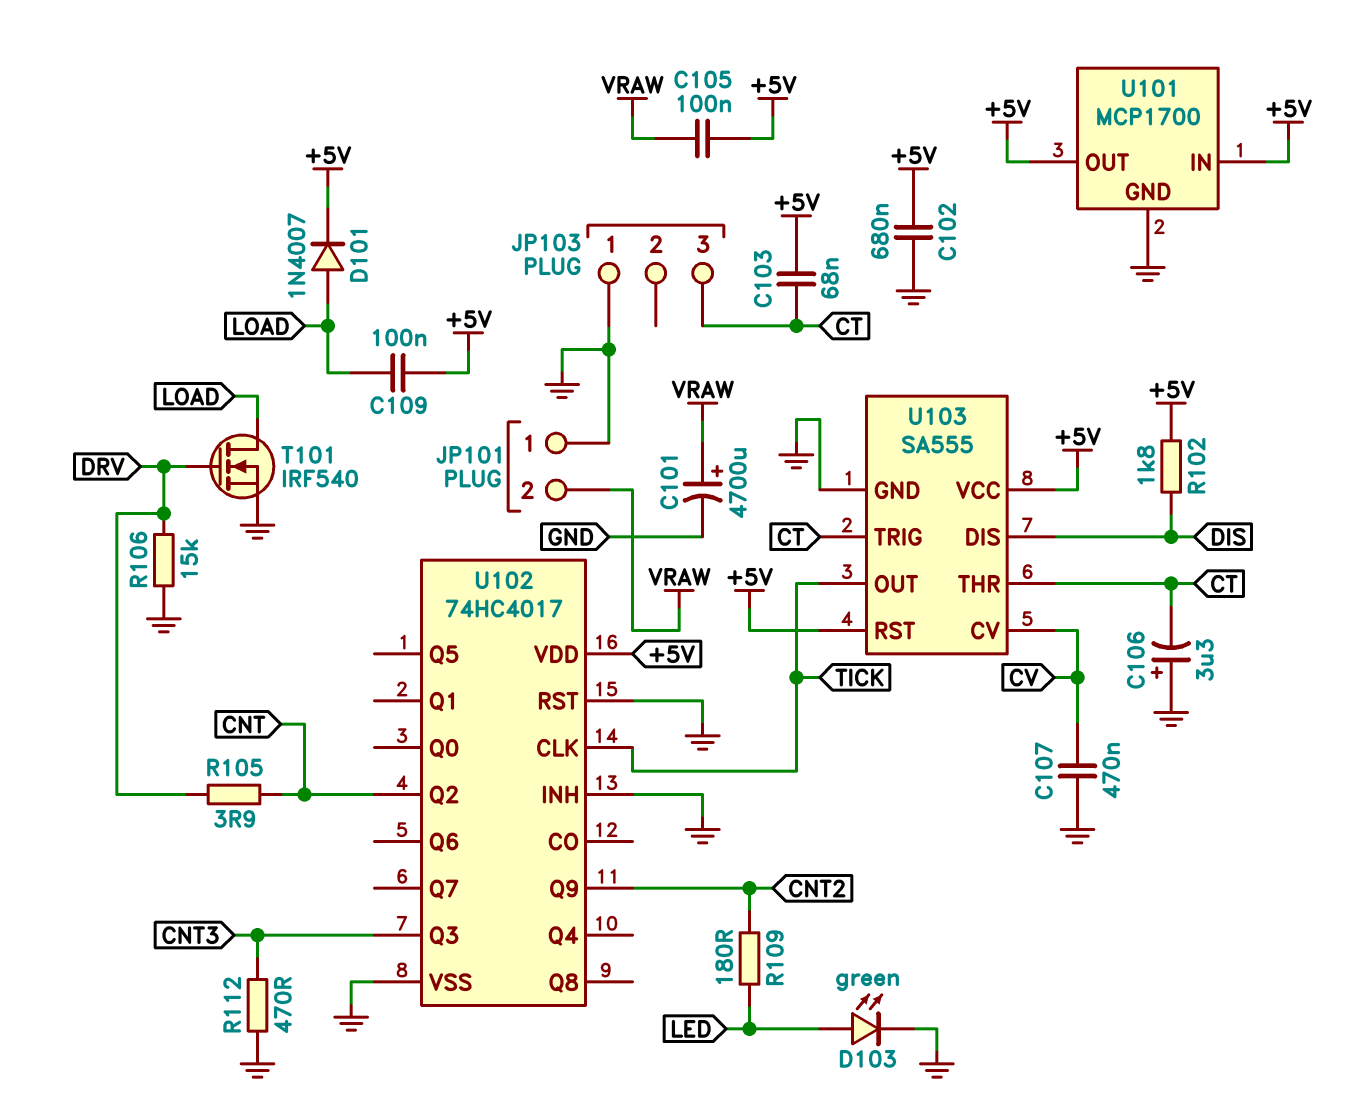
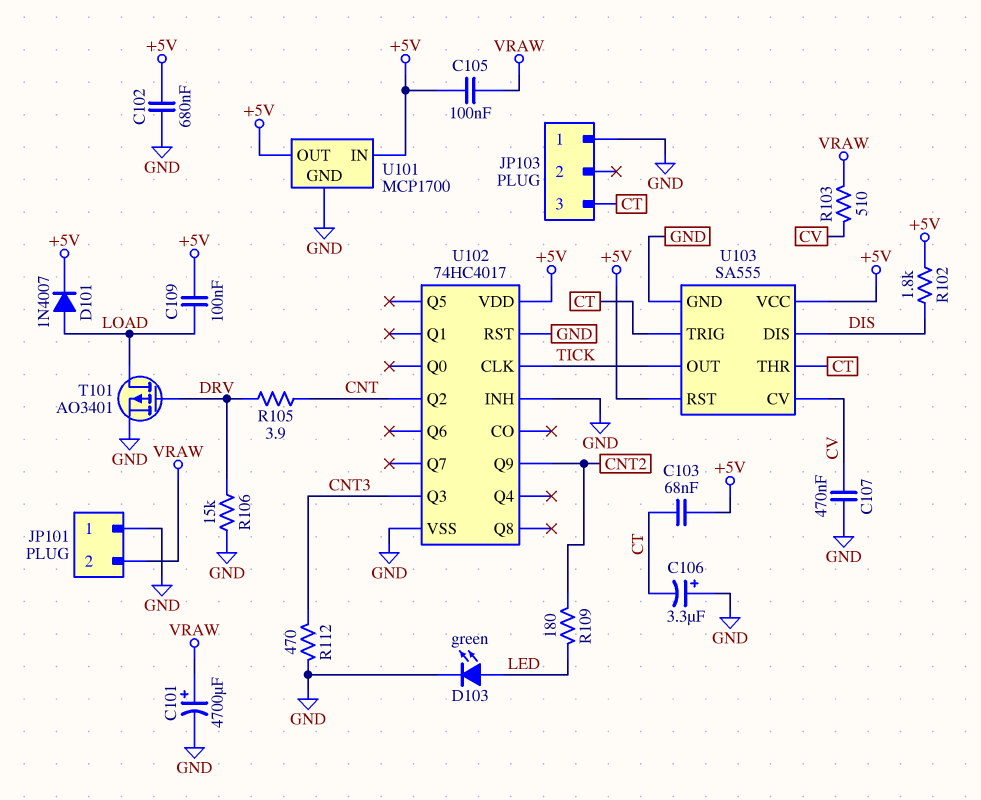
R103: none -> 510 (CV, VRAW)
T101: NMOS IRF540 (G DRV, D LOAD, S GND) -> PMOS AO3401 (G DRV, D LOAD, S GND)

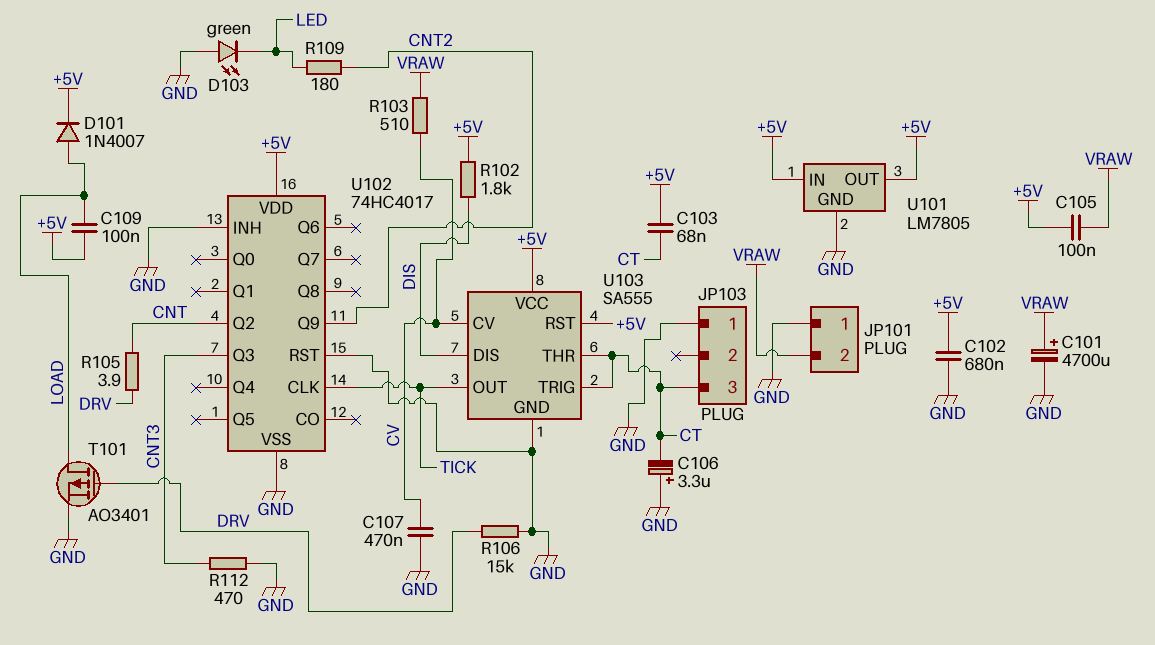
D103: LED green (A LED, K GND) -> LED green (A GND, K LED)
U101: MCP1700 -> LM7805

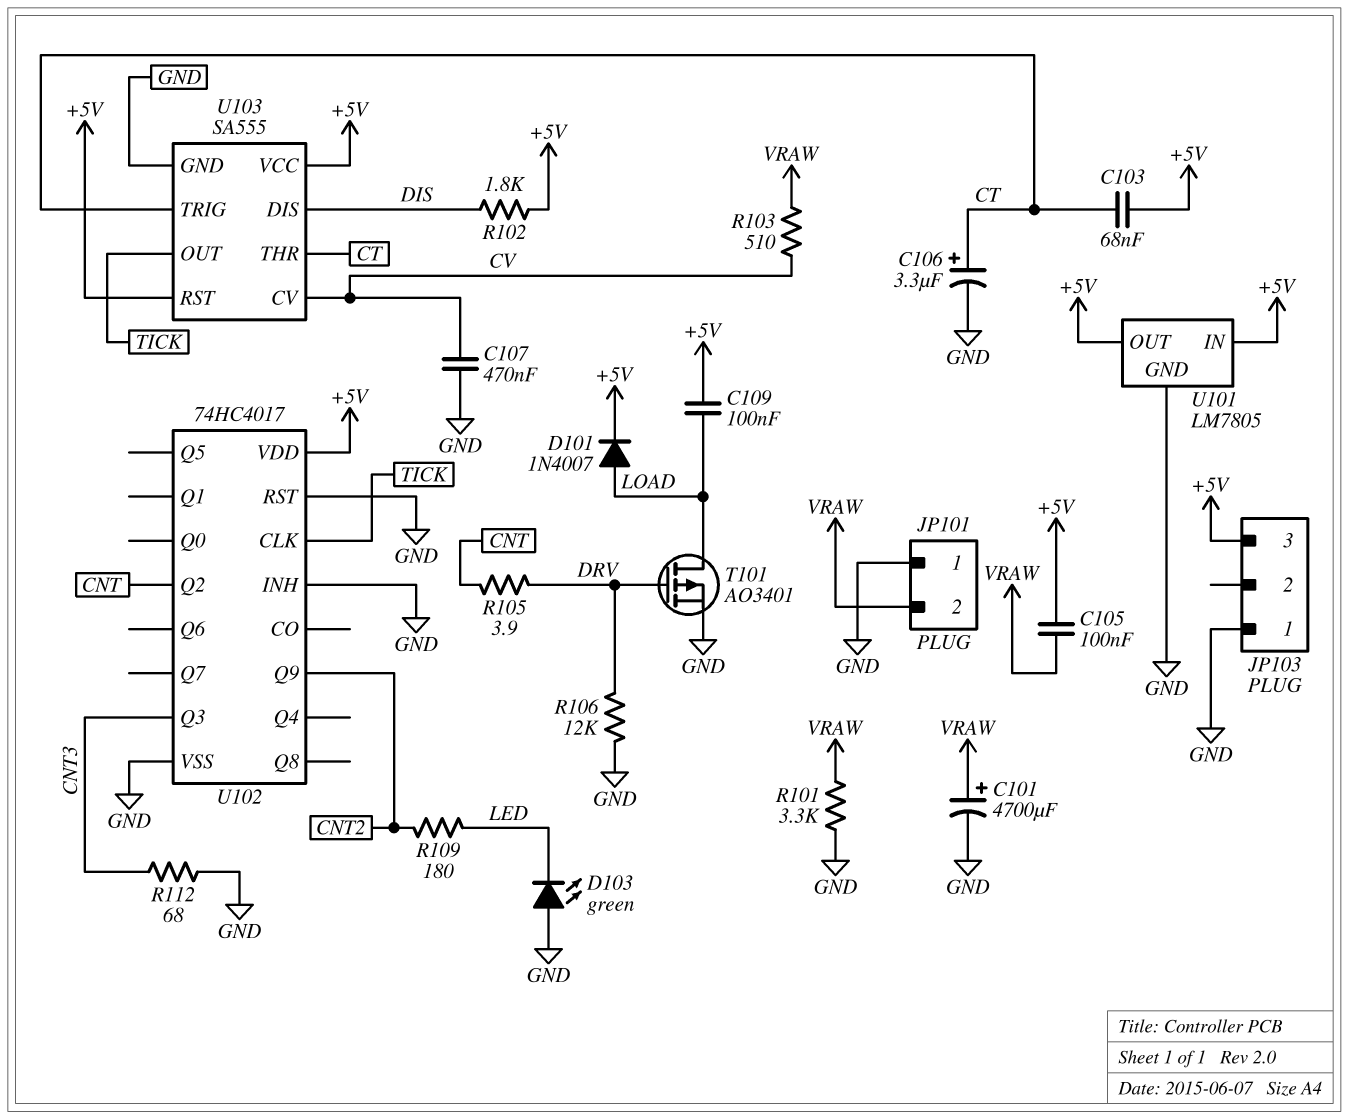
C102: 680nF (+5V, GND) -> none
C106: 3.3uF (plus GND, minus CT) -> 3.3uF (plus CT, minus GND)
JP103 pin 3: CT -> +5V
R101: none -> 3.3k (GND, VRAW)
R106: 15k (DRV, GND) -> 12k (DRV, GND)
R112: 470 (CNT3, GND) -> 68 (CNT3, GND)

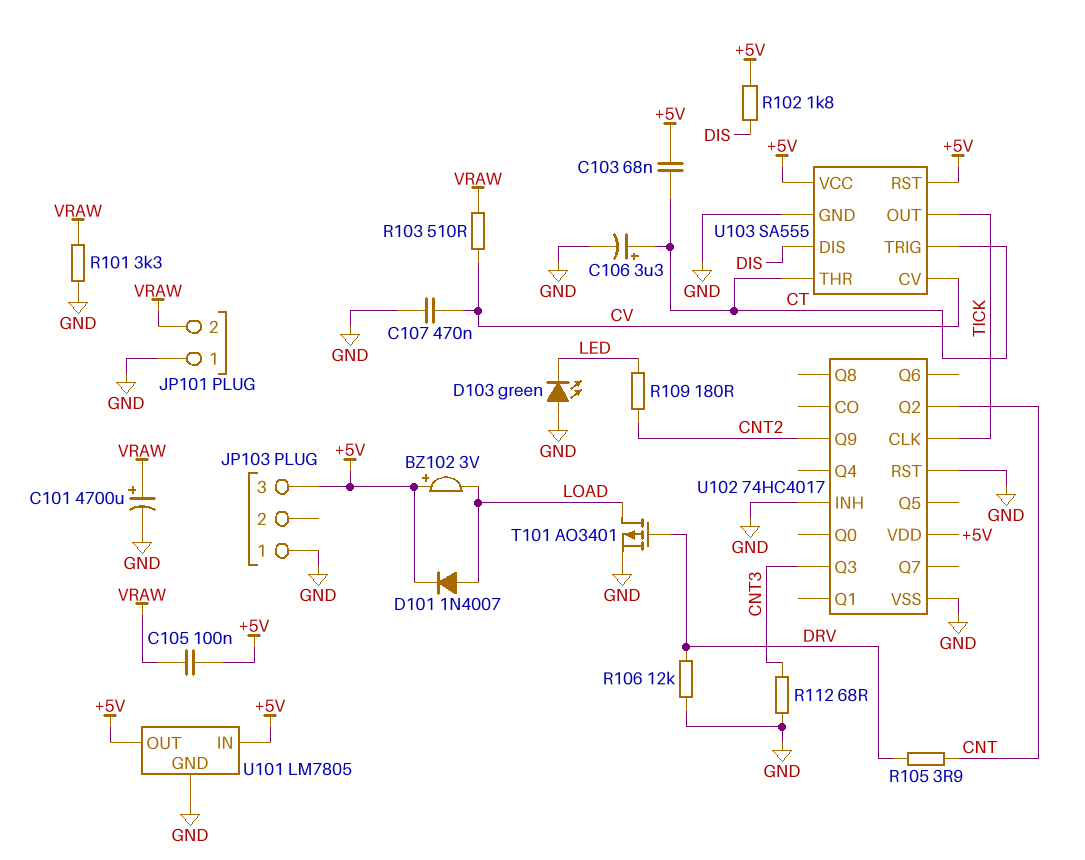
BZ102: none -> buzzer 3V (plus +5V, minus LOAD)
C109: 100nF (+5V, LOAD) -> none

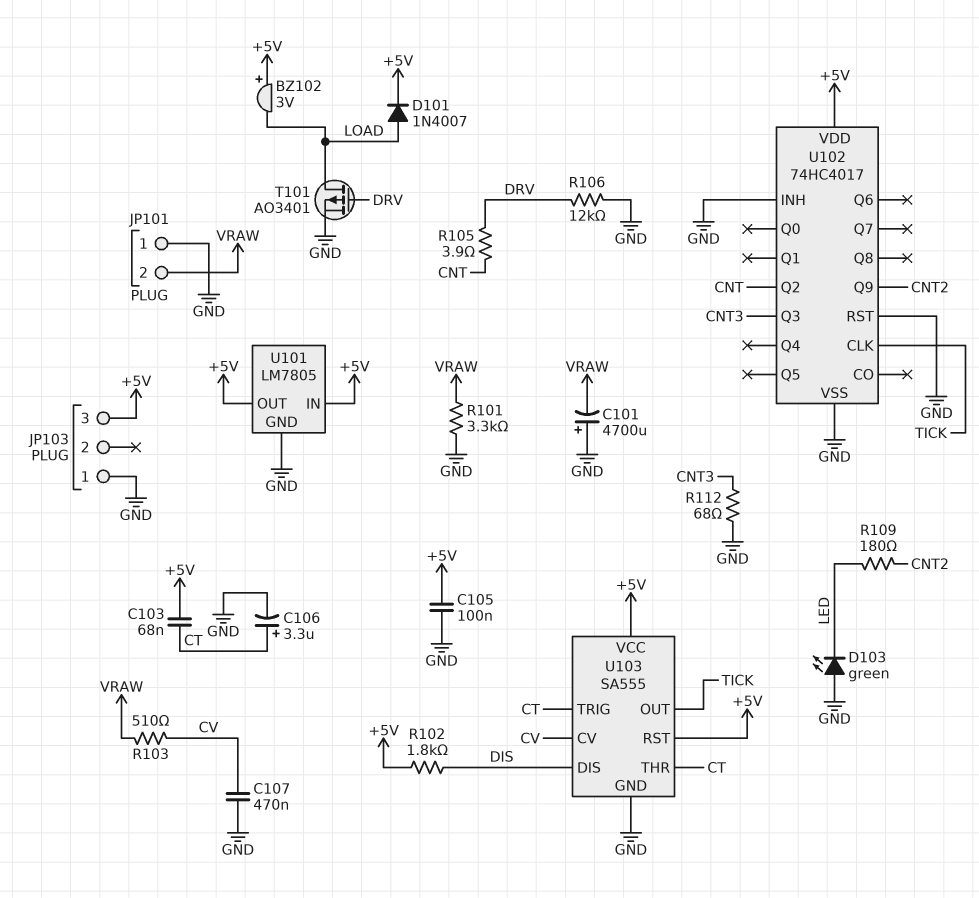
C101: 4700uF (plus VRAW, minus GND) -> 4700uF (plus GND, minus VRAW)
C105: 100nF (+5V, VRAW) -> 100nF (+5V, GND)

